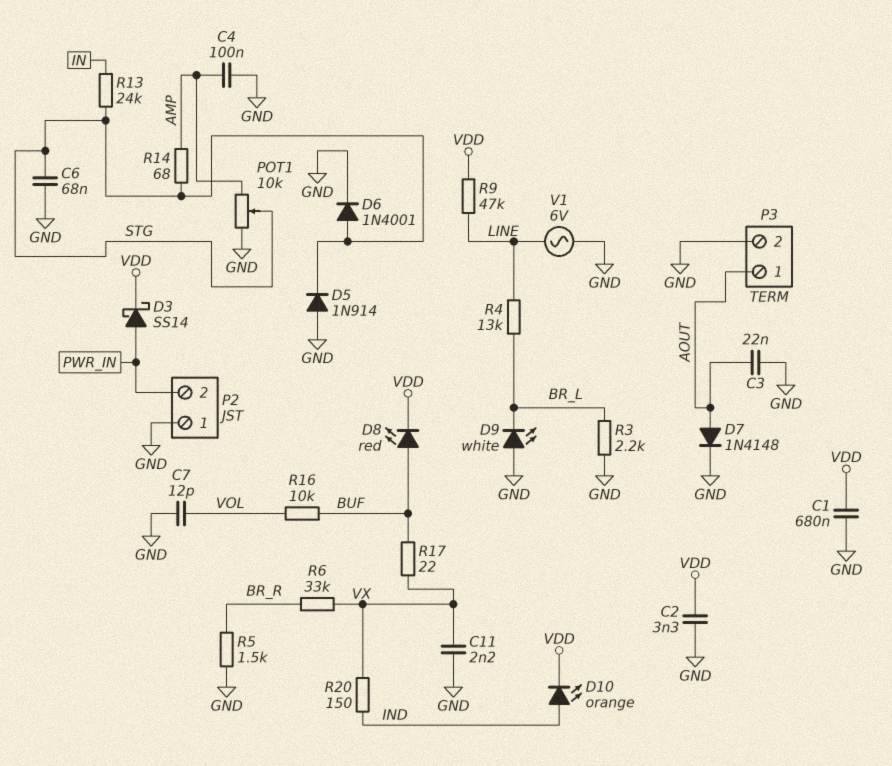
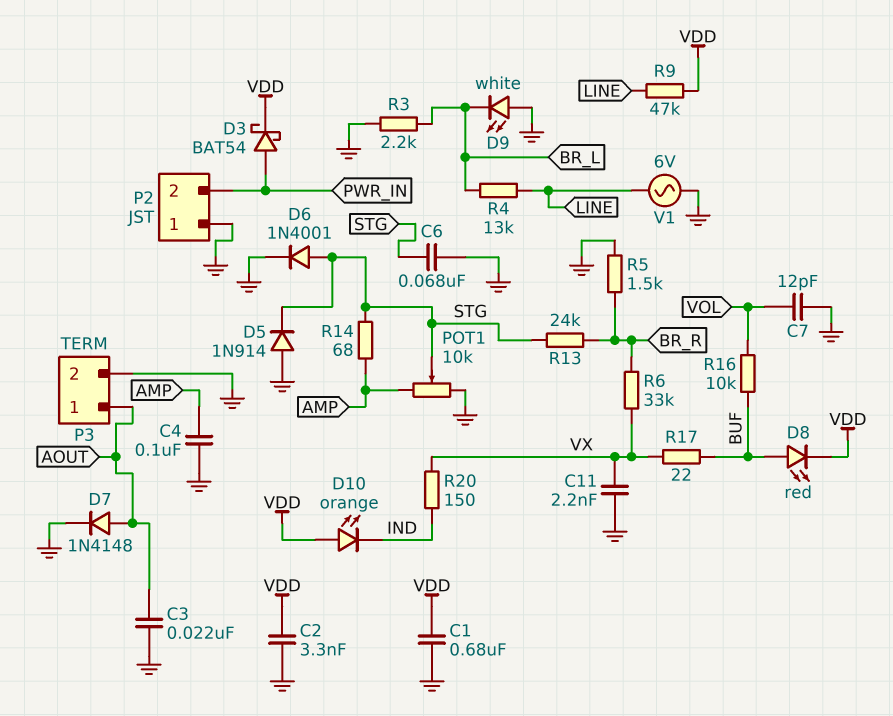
D3: schottky SS14 (A PWR_IN, K VDD) -> schottky BAT54 (A PWR_IN, K VDD)
D10: LED orange (A IND, K VDD) -> LED orange (A VDD, K IND)
R13: 24k (IN, STG) -> 24k (BR_R, STG)

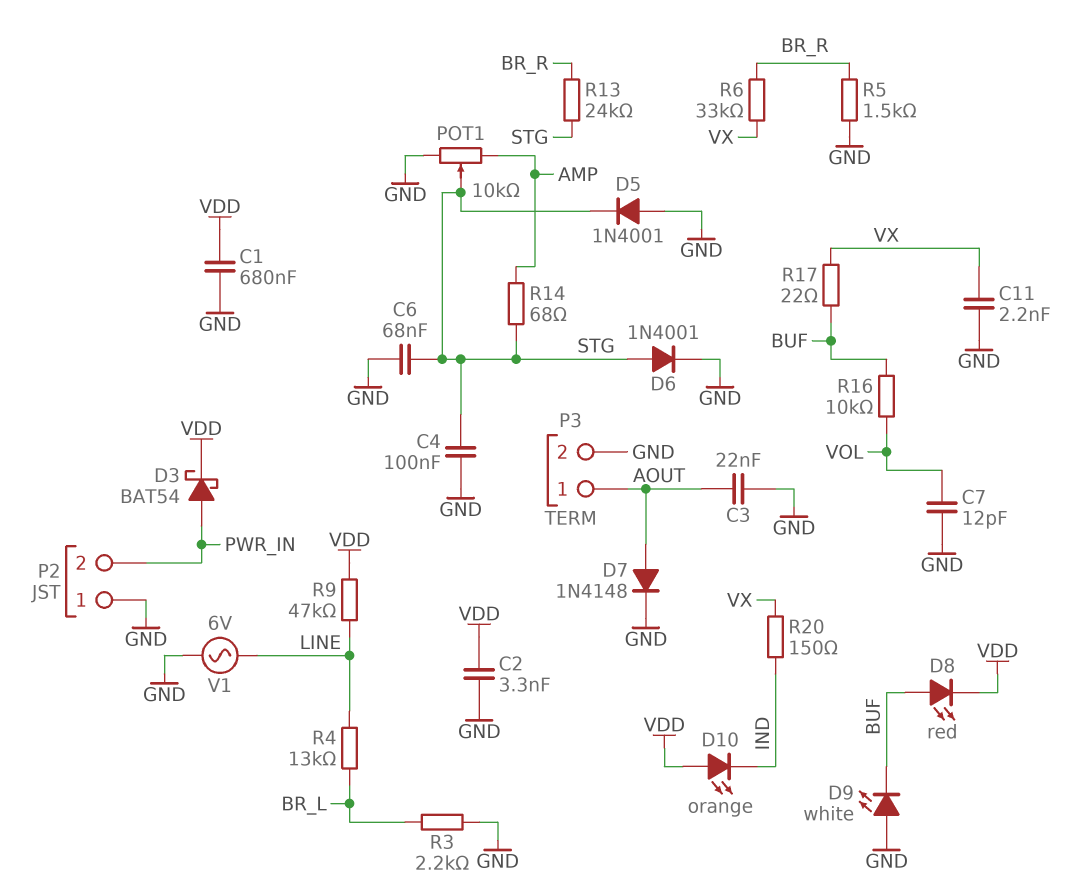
C4: 100nF (AMP, GND) -> 100nF (GND, STG)
D5: diode 1N914 (A GND, K STG) -> diode 1N4001 (A GND, K STG)
D9: LED white (A GND, K BR_L) -> LED white (A GND, K BUF)

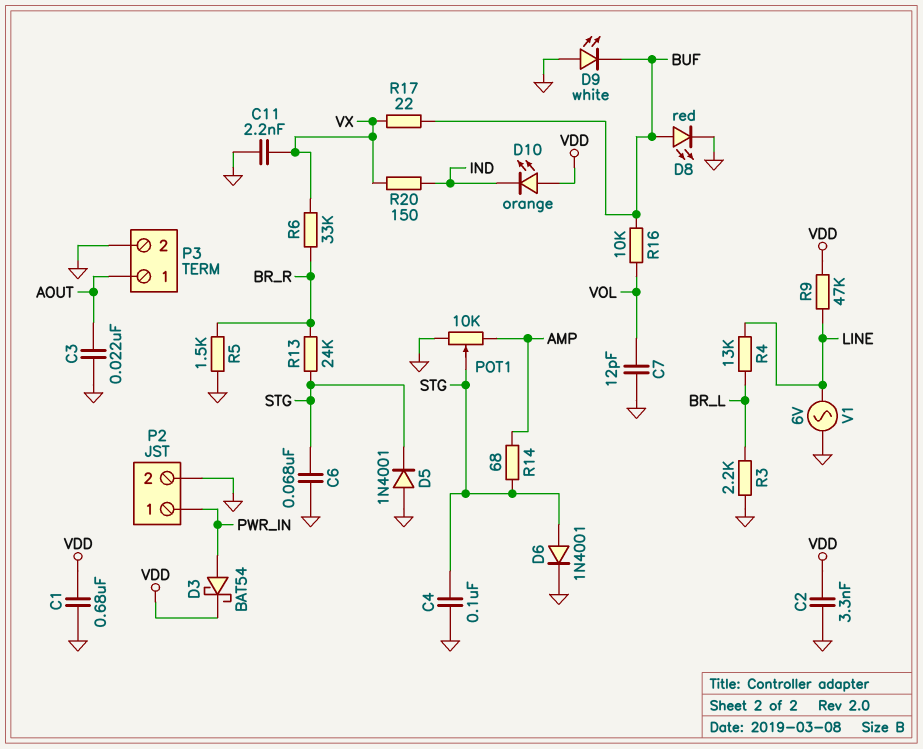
D7: diode 1N4148 (A AOUT, K GND) -> none
D8: LED red (A BUF, K VDD) -> LED red (A BUF, K GND)
P2 pin 1: GND -> PWR_IN
P2 pin 2: PWR_IN -> GND

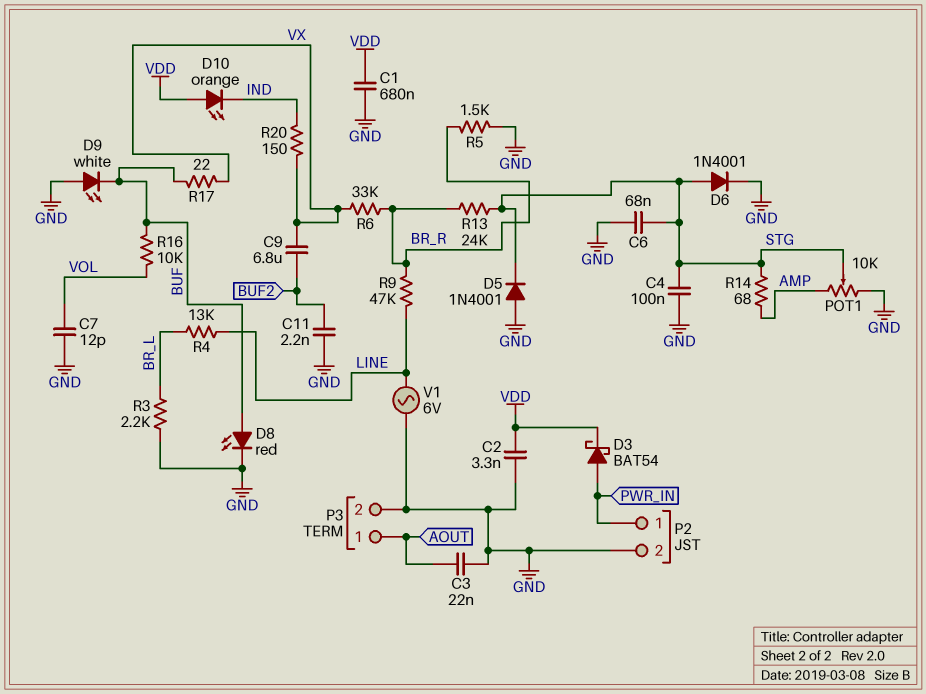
C9: none -> 6.8uF (BUF2, VX)
C11: 2.2nF (GND, VX) -> 2.2nF (BUF2, GND)
R9: 47k (LINE, VDD) -> 47k (BR_R, LINE)

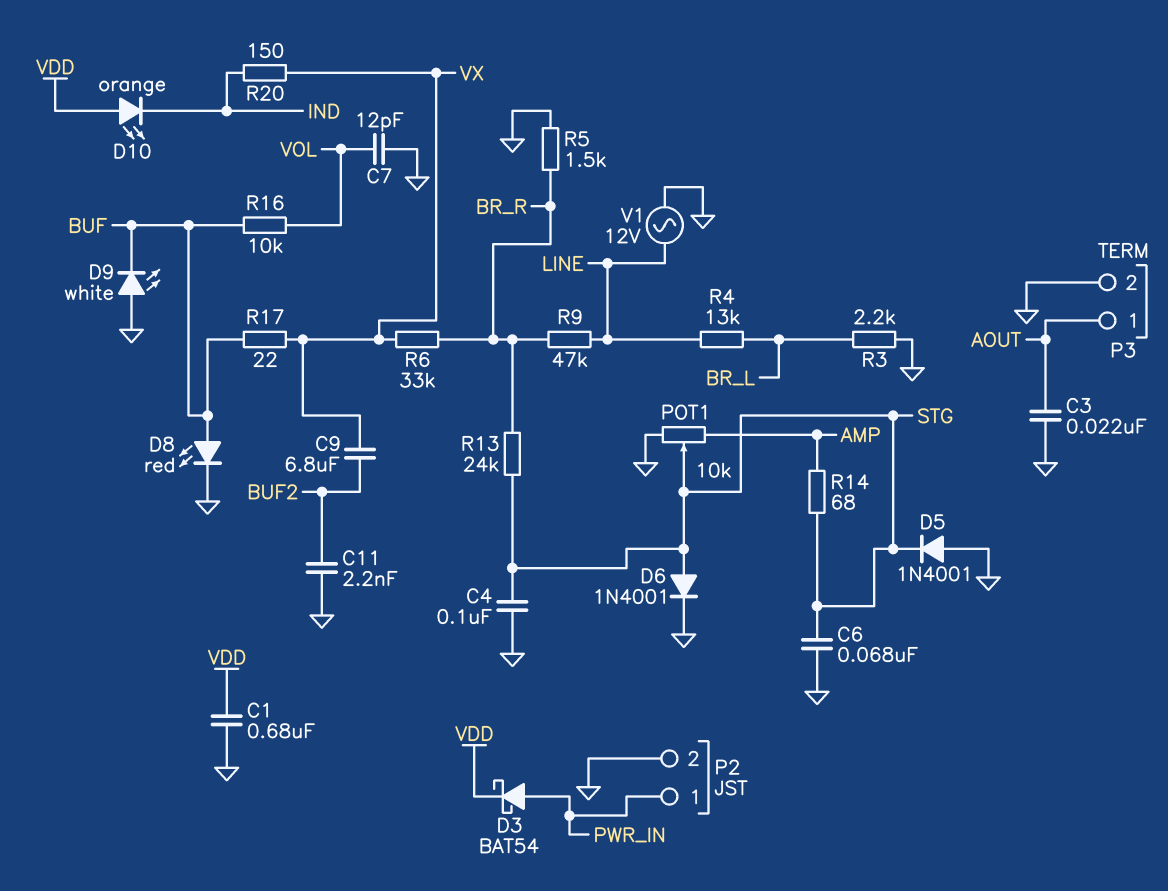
C2: 3.3nF (GND, VDD) -> none
V1: AC 6V (GND, LINE) -> AC 12V (GND, LINE)

